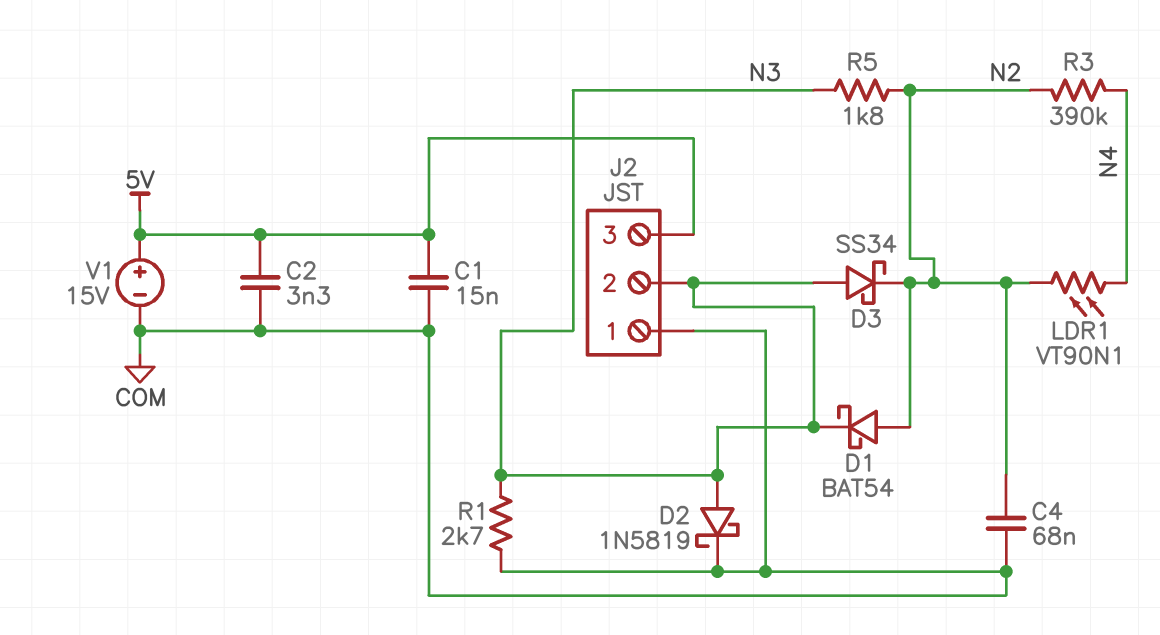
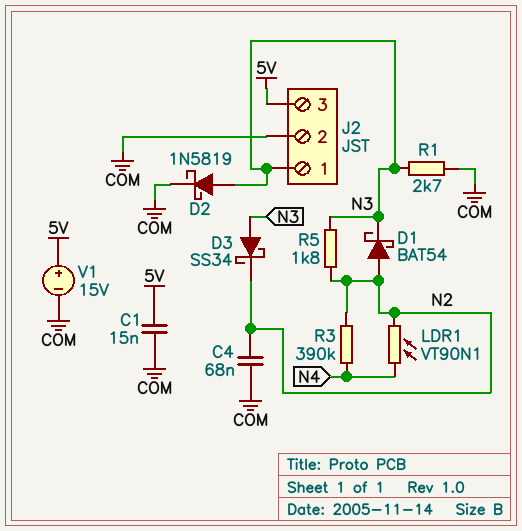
C2: 3.3nF (5V, COM) -> none
J2 pin 1: COM -> N3
J2 pin 2: N3 -> COM

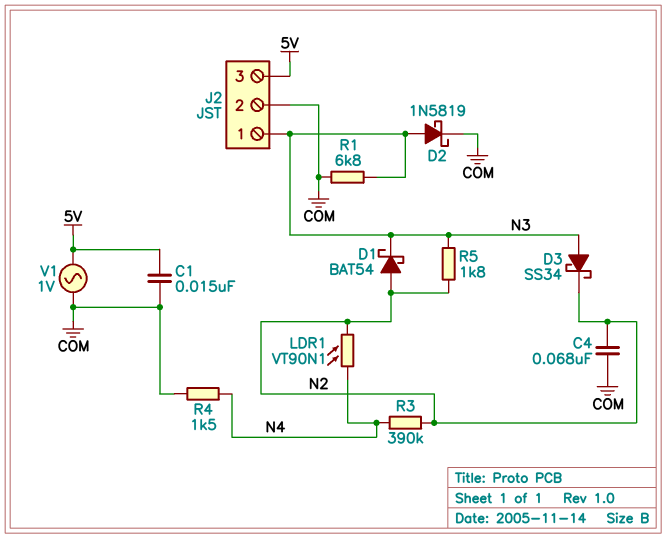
R1: 2.7k (COM, N3) -> 6.8k (COM, N3)
R4: none -> 1.5k (COM, N4)
V1: 15V (plus 5V, minus COM) -> AC 1V (5V, COM)

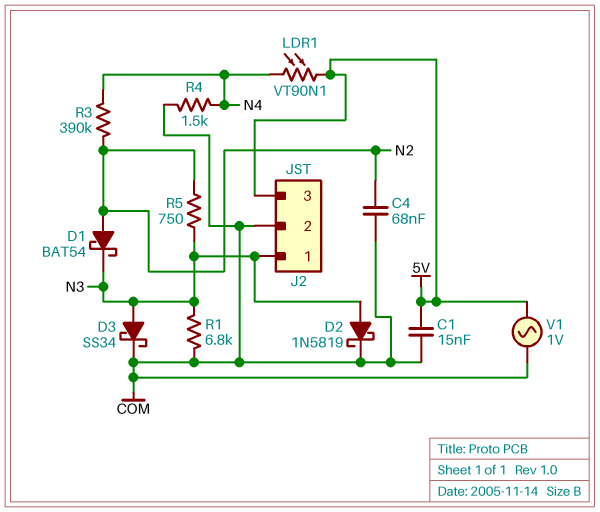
D3: schottky SS34 (A N3, K N2) -> schottky SS34 (A N3, K COM)
LDR1: VT90N1 (N2, N4) -> VT90N1 (5V, N4)
R5: 1.8k (N2, N3) -> 750 (N2, N3)

